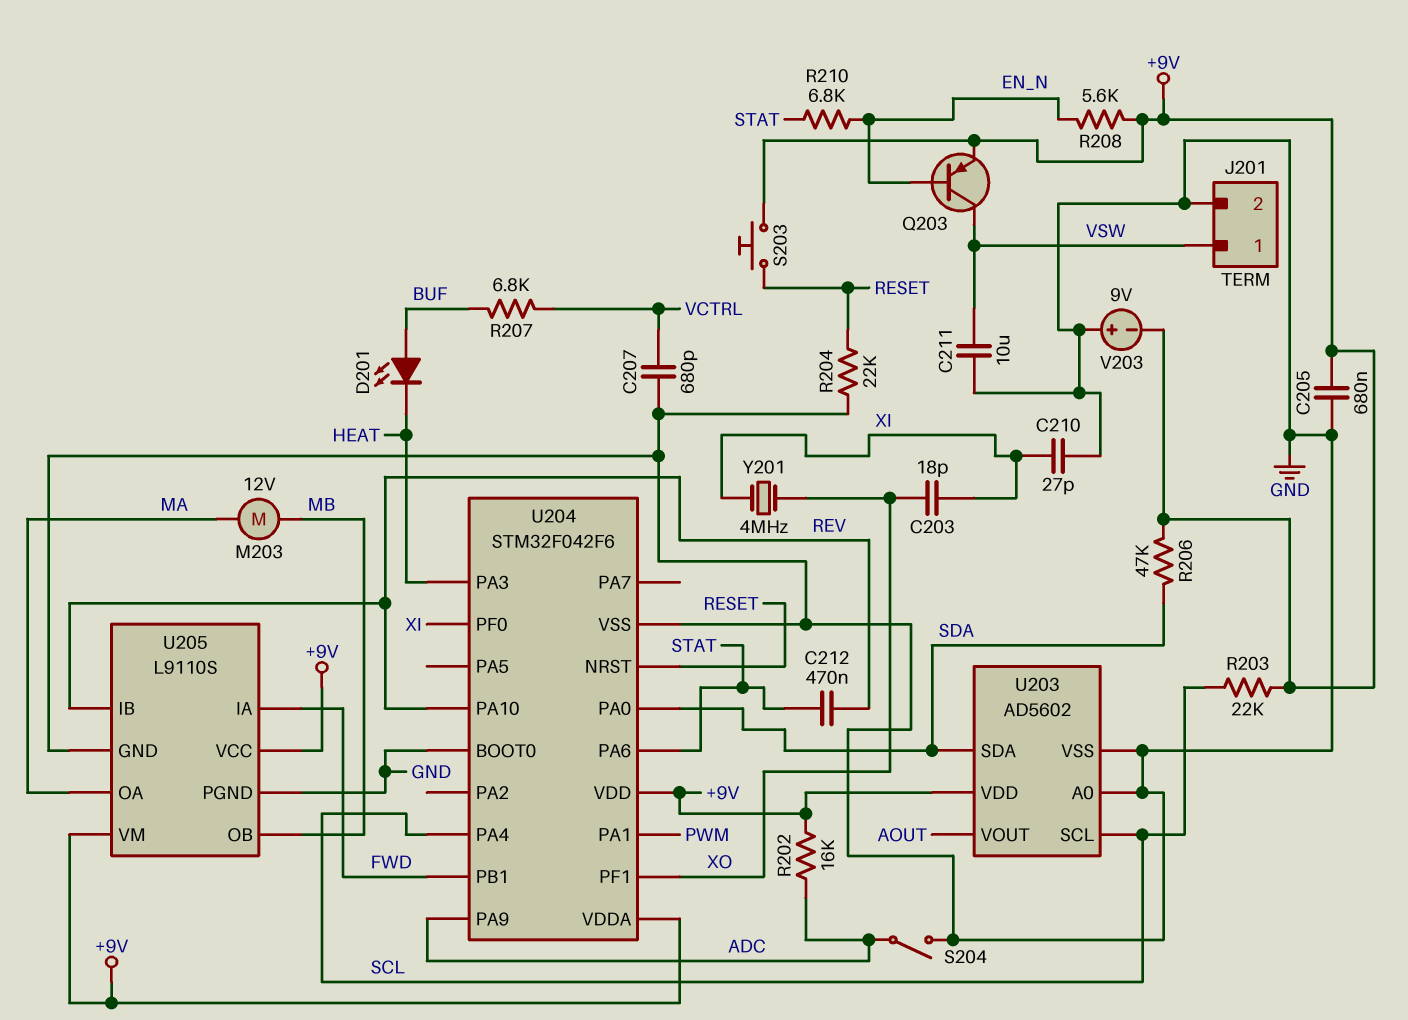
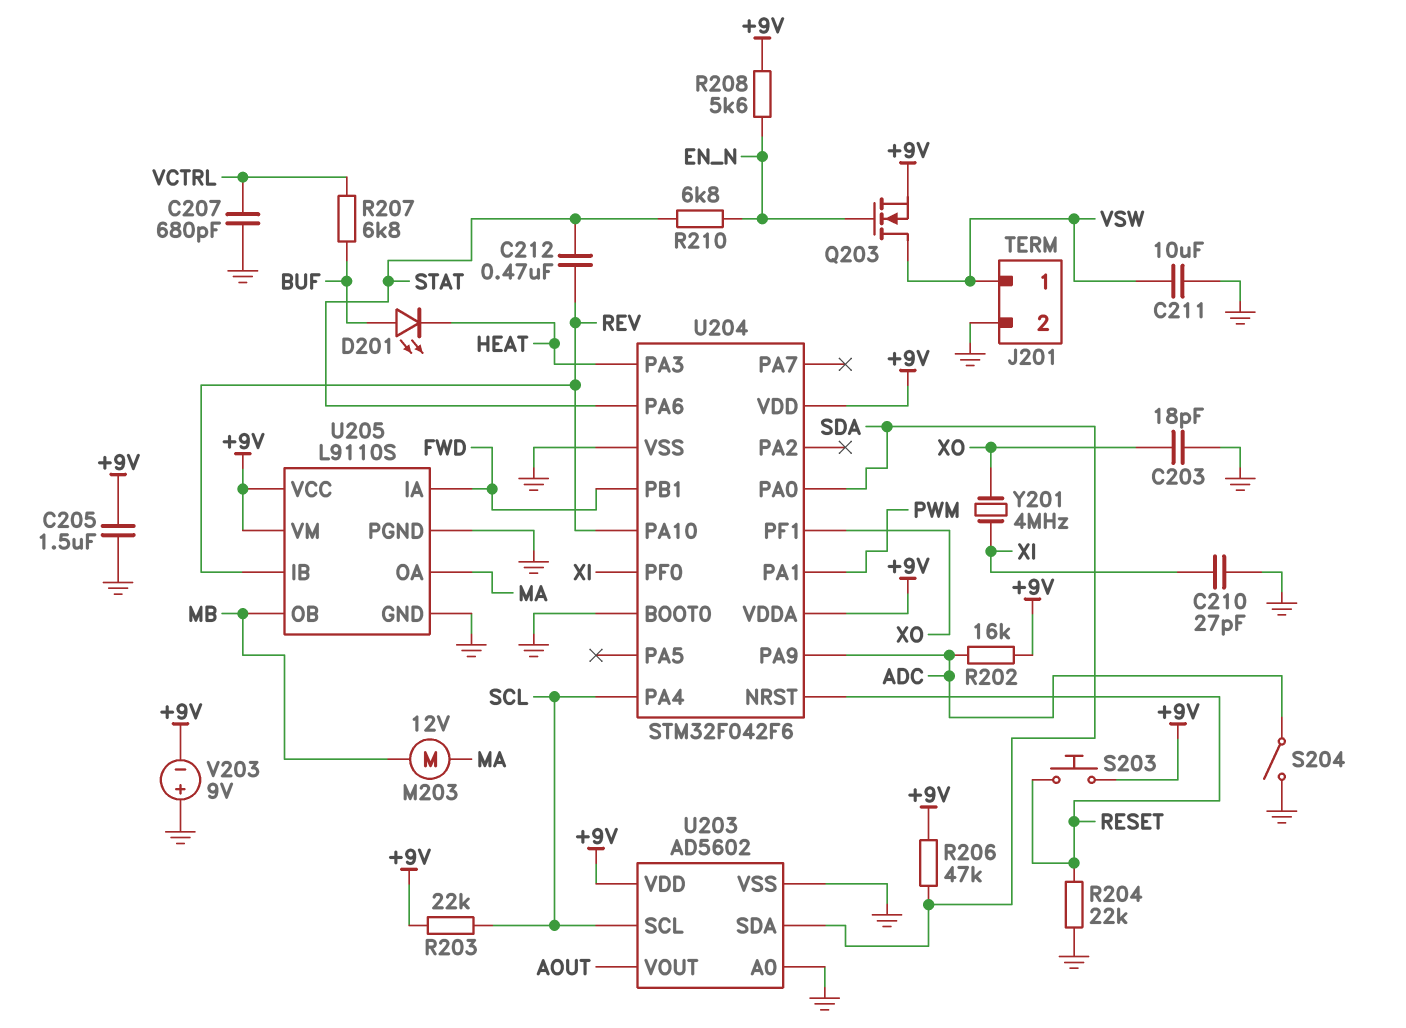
C203: 18pF (XI, XO) -> 18pF (GND, XO)
C205: 680nF (+9V, GND) -> 1.5uF (+9V, GND)
Q203: PNP (B EN_N, C VSW, E +9V) -> NMOS (G EN_N, D VSW, S +9V)

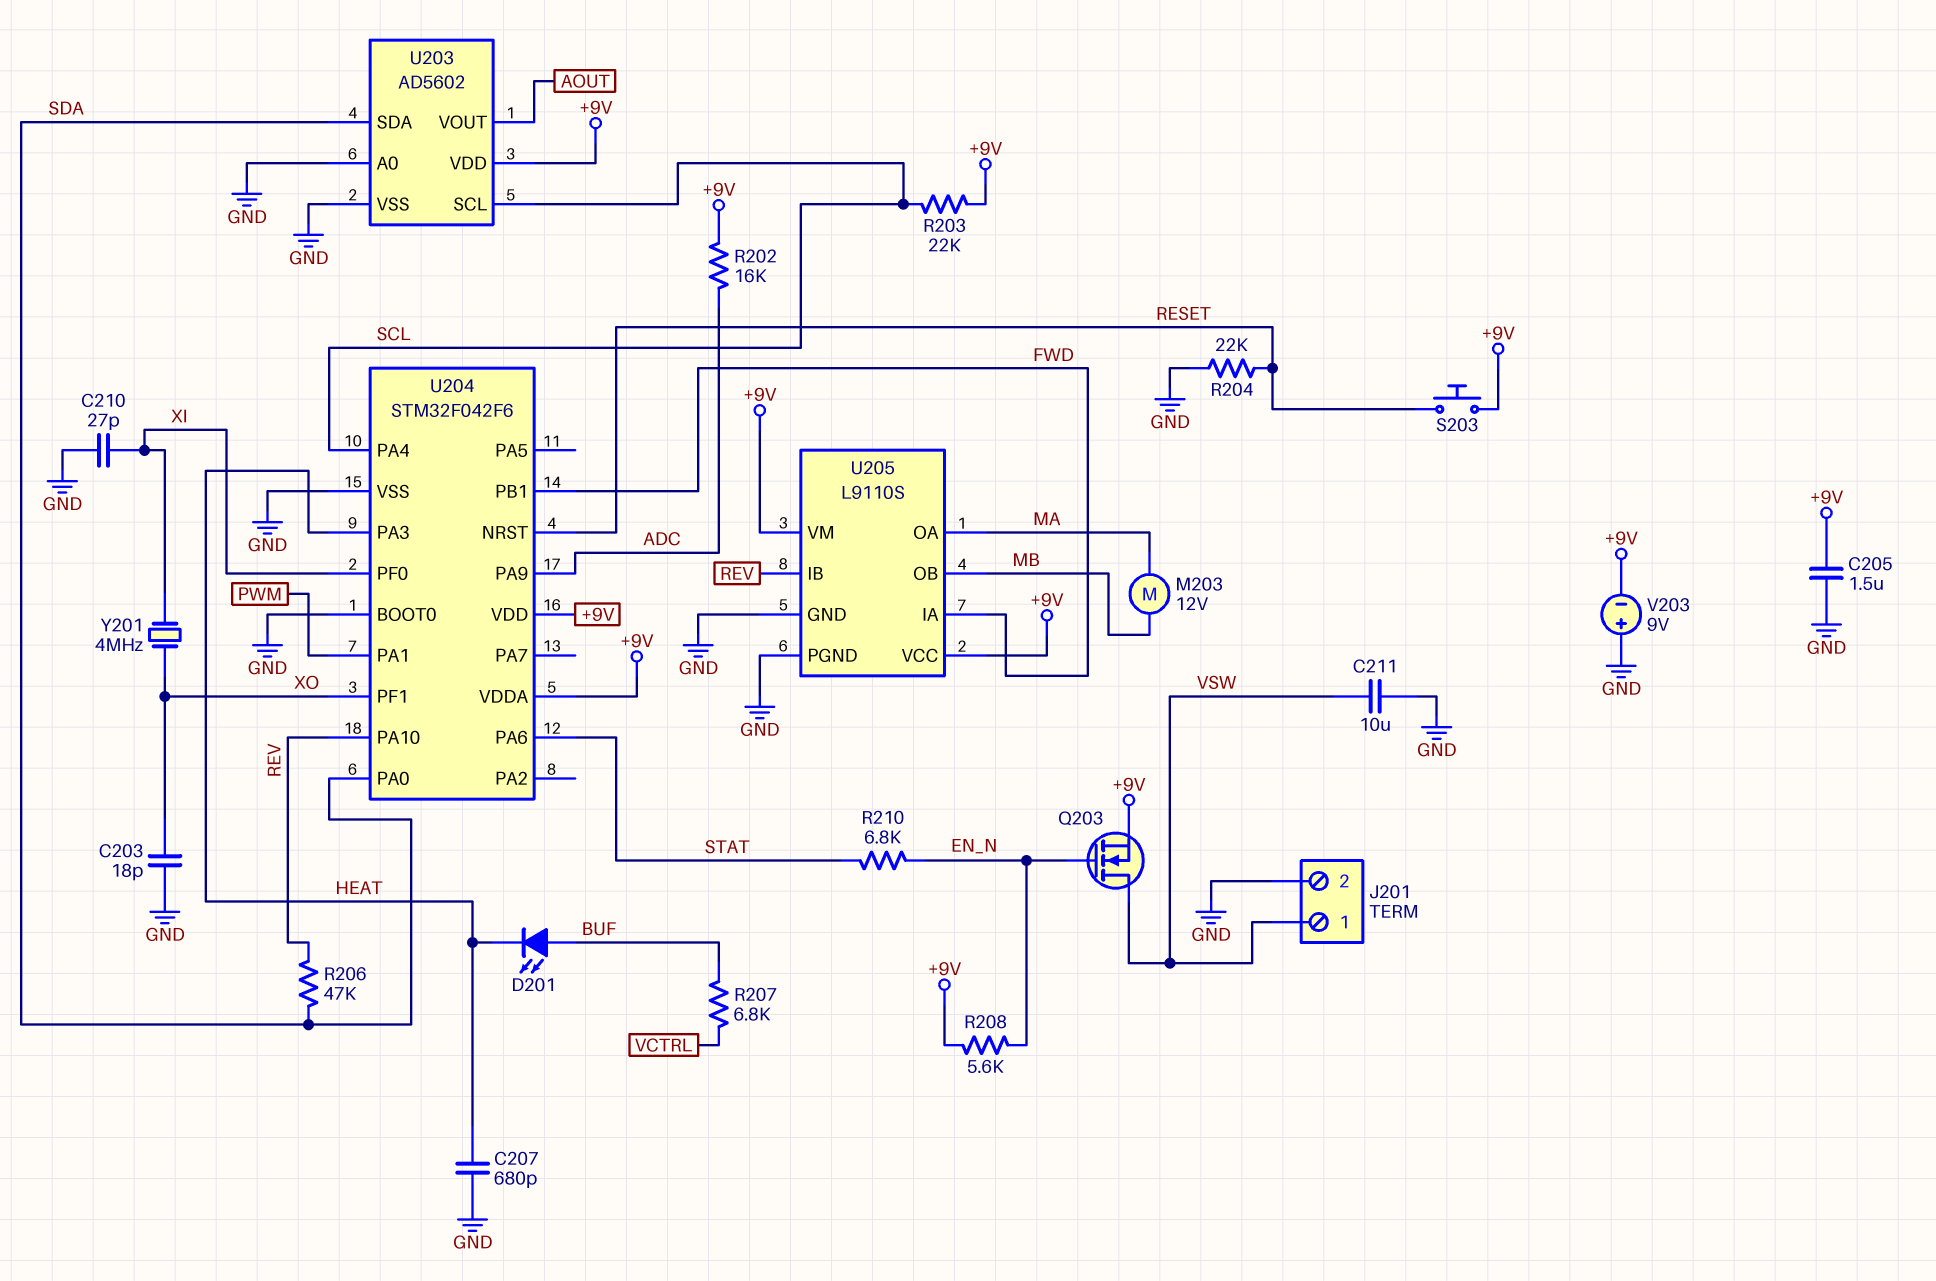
C207: 680pF (GND, VCTRL) -> 680pF (GND, HEAT)
C212: 470nF (REV, STAT) -> none
R206: 47k (+9V, SDA) -> 47k (REV, SDA)
S204: switch (ADC, GND) -> none

